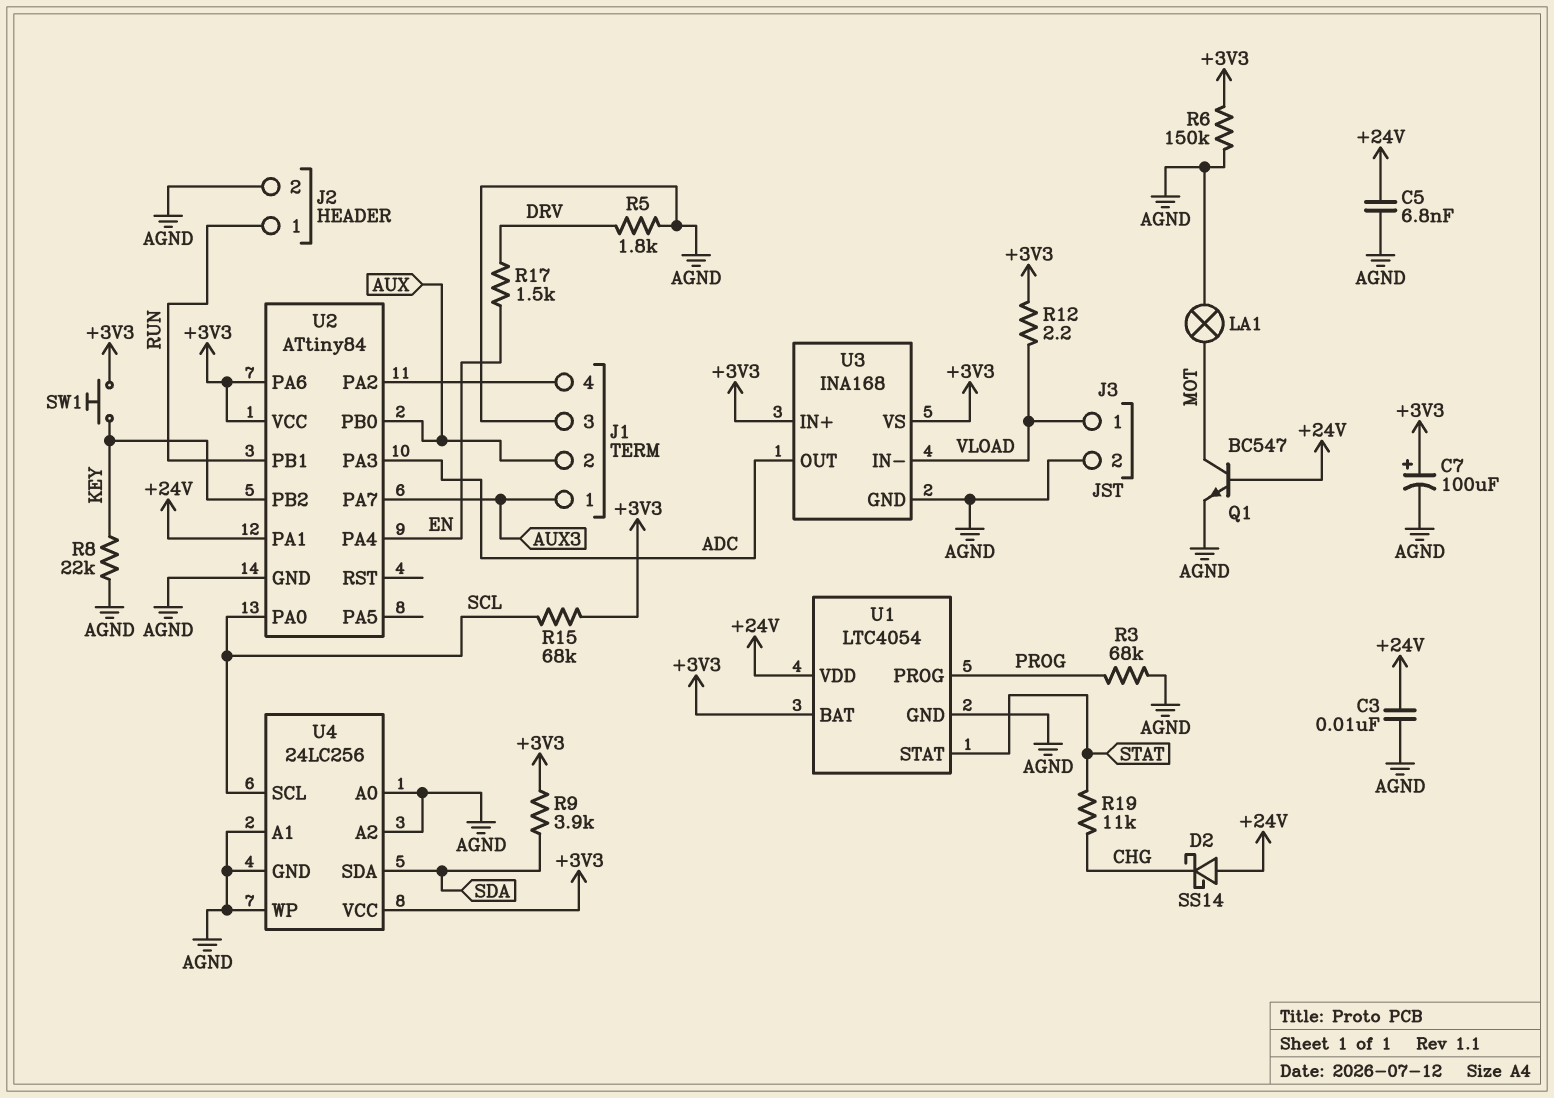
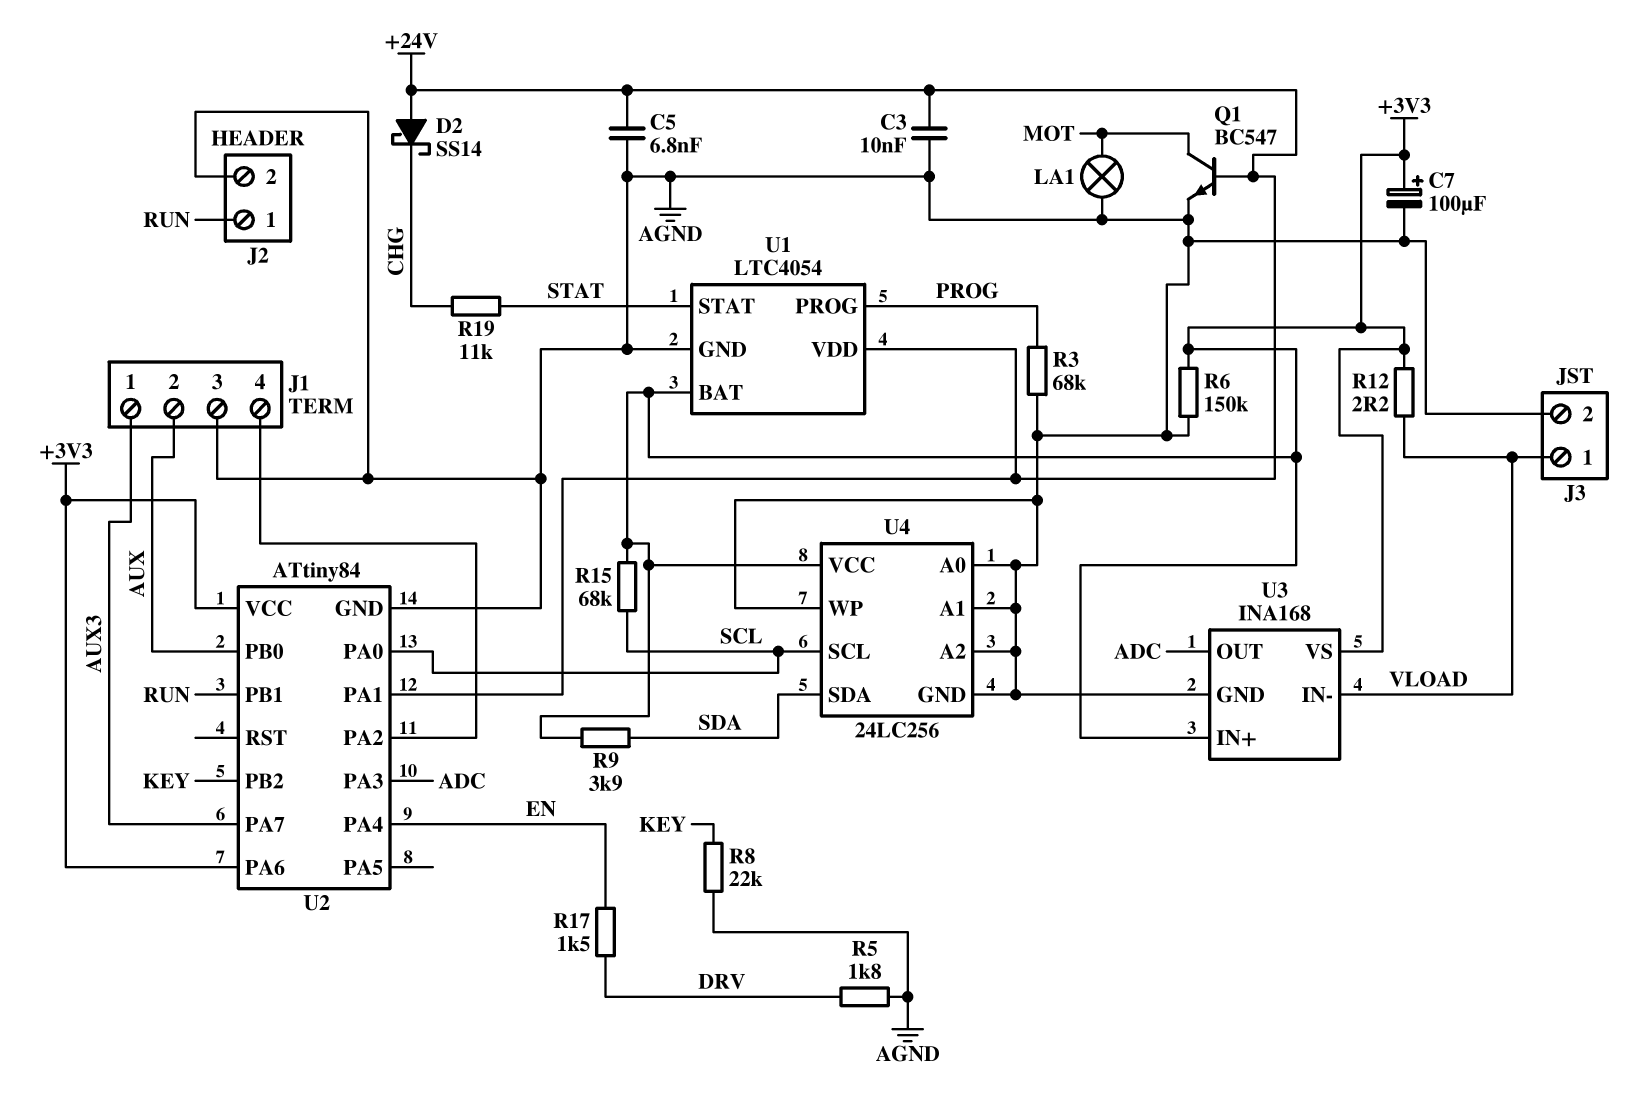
SW1: button (+3V3, KEY) -> none

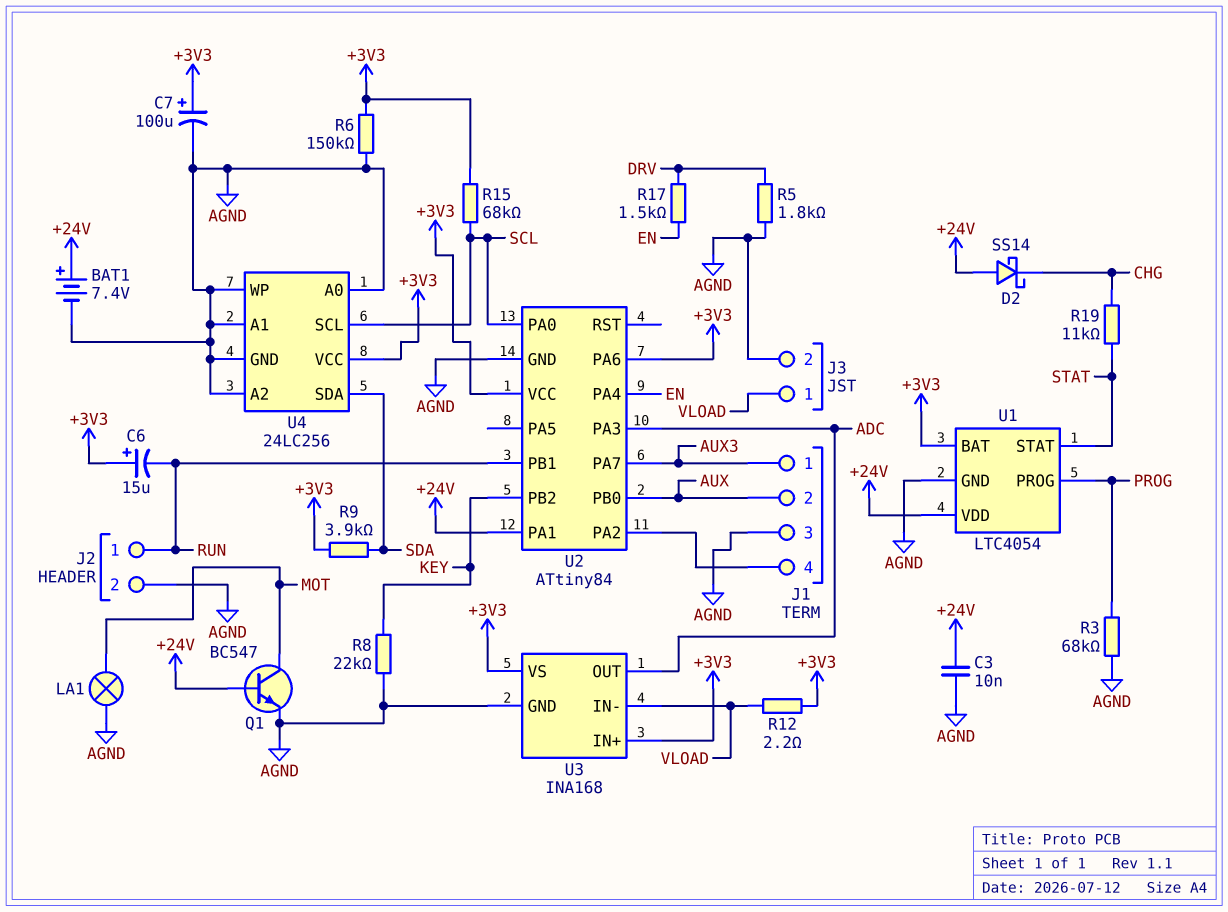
BAT1: none -> 7.4V (plus +24V, minus AGND)
C5: 6.8nF (+24V, AGND) -> none
C6: none -> 15uF (plus +3V3, minus RUN)

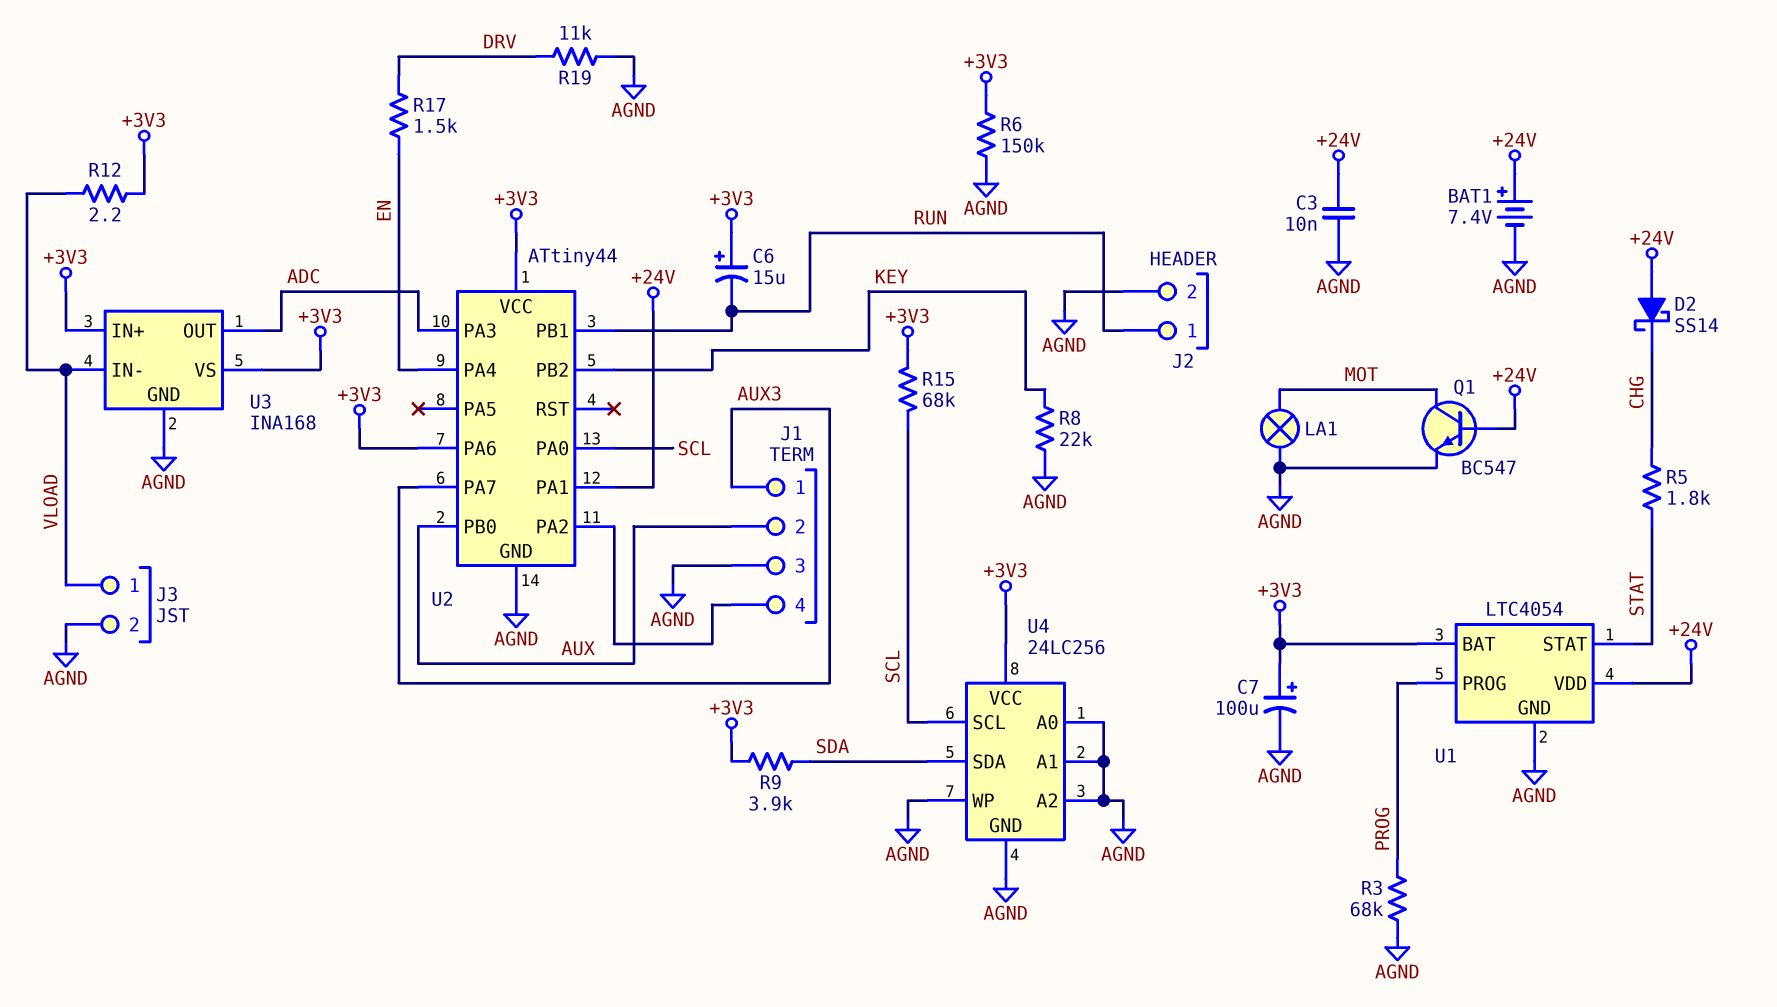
R5: 1.8k (AGND, DRV) -> 1.8k (CHG, STAT)
R19: 11k (CHG, STAT) -> 11k (AGND, DRV)
U2: ATtiny84 -> ATtiny44

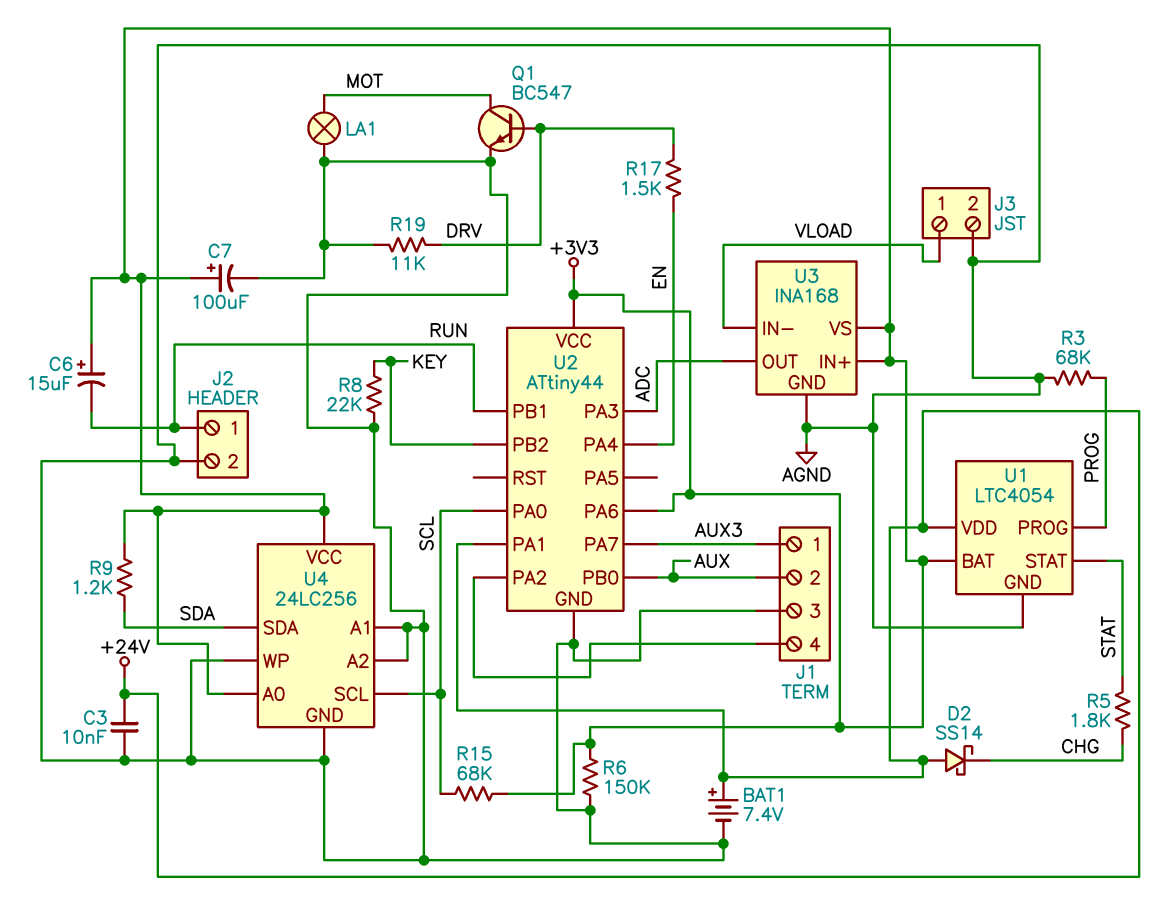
Q1: NPN BC547 (B +24V, C MOT, E AGND) -> NPN BC547 (B DRV, C MOT, E AGND)
R9: 3.9k (+3V3, SDA) -> 1.2k (+3V3, SDA)
R12: 2.2 (+3V3, VLOAD) -> none
U4 pin A0: AGND -> +3V3

